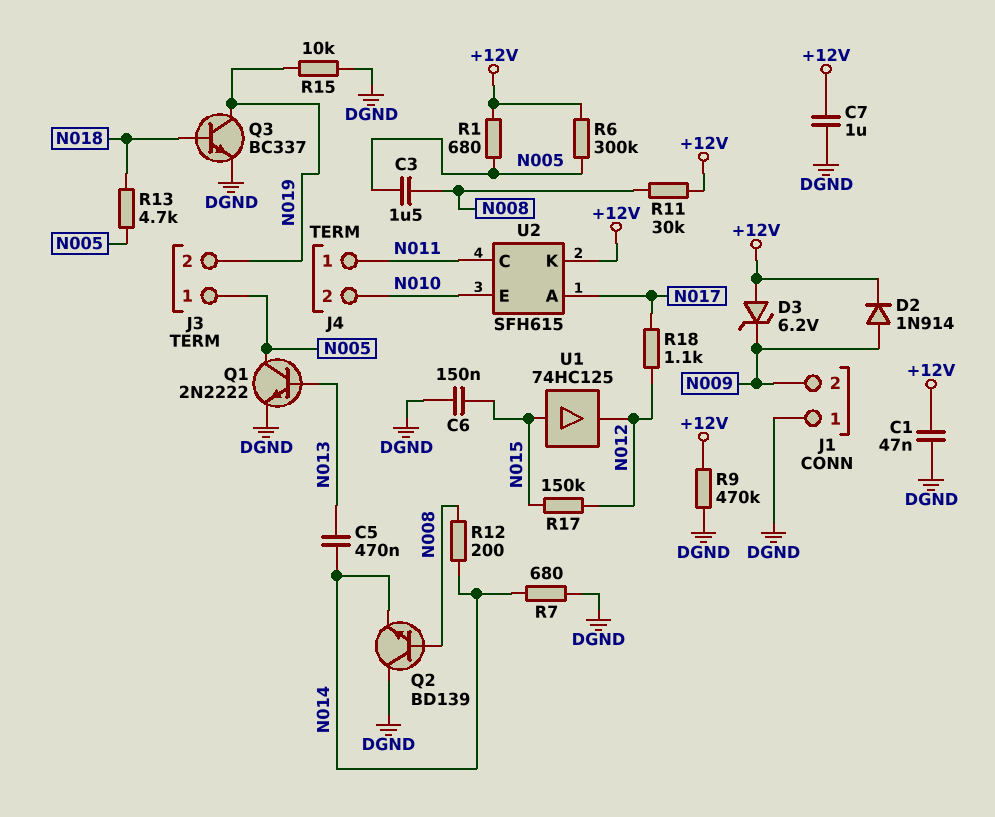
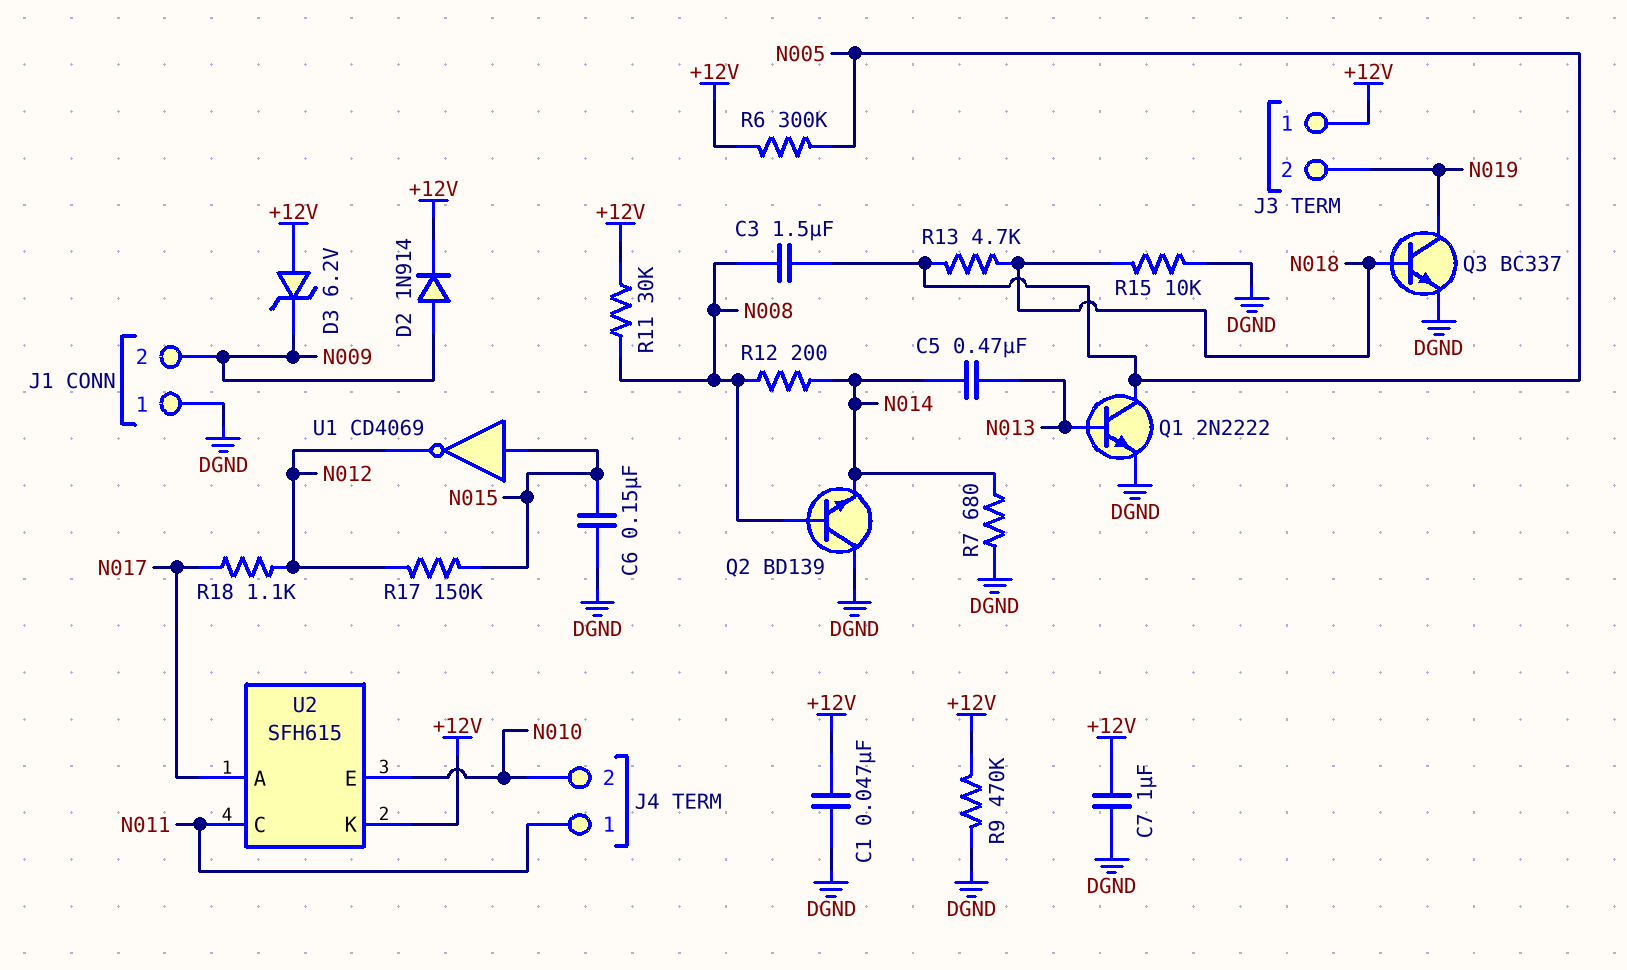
J3 pin 1: N005 -> +12V
R1: 680 (+12V, N005) -> none
R15: 10k (DGND, N019) -> 10k (DGND, N018)
U1: buffer 74HC125 (in N015, out N012) -> NOT CD4069 (in N015, out N012)

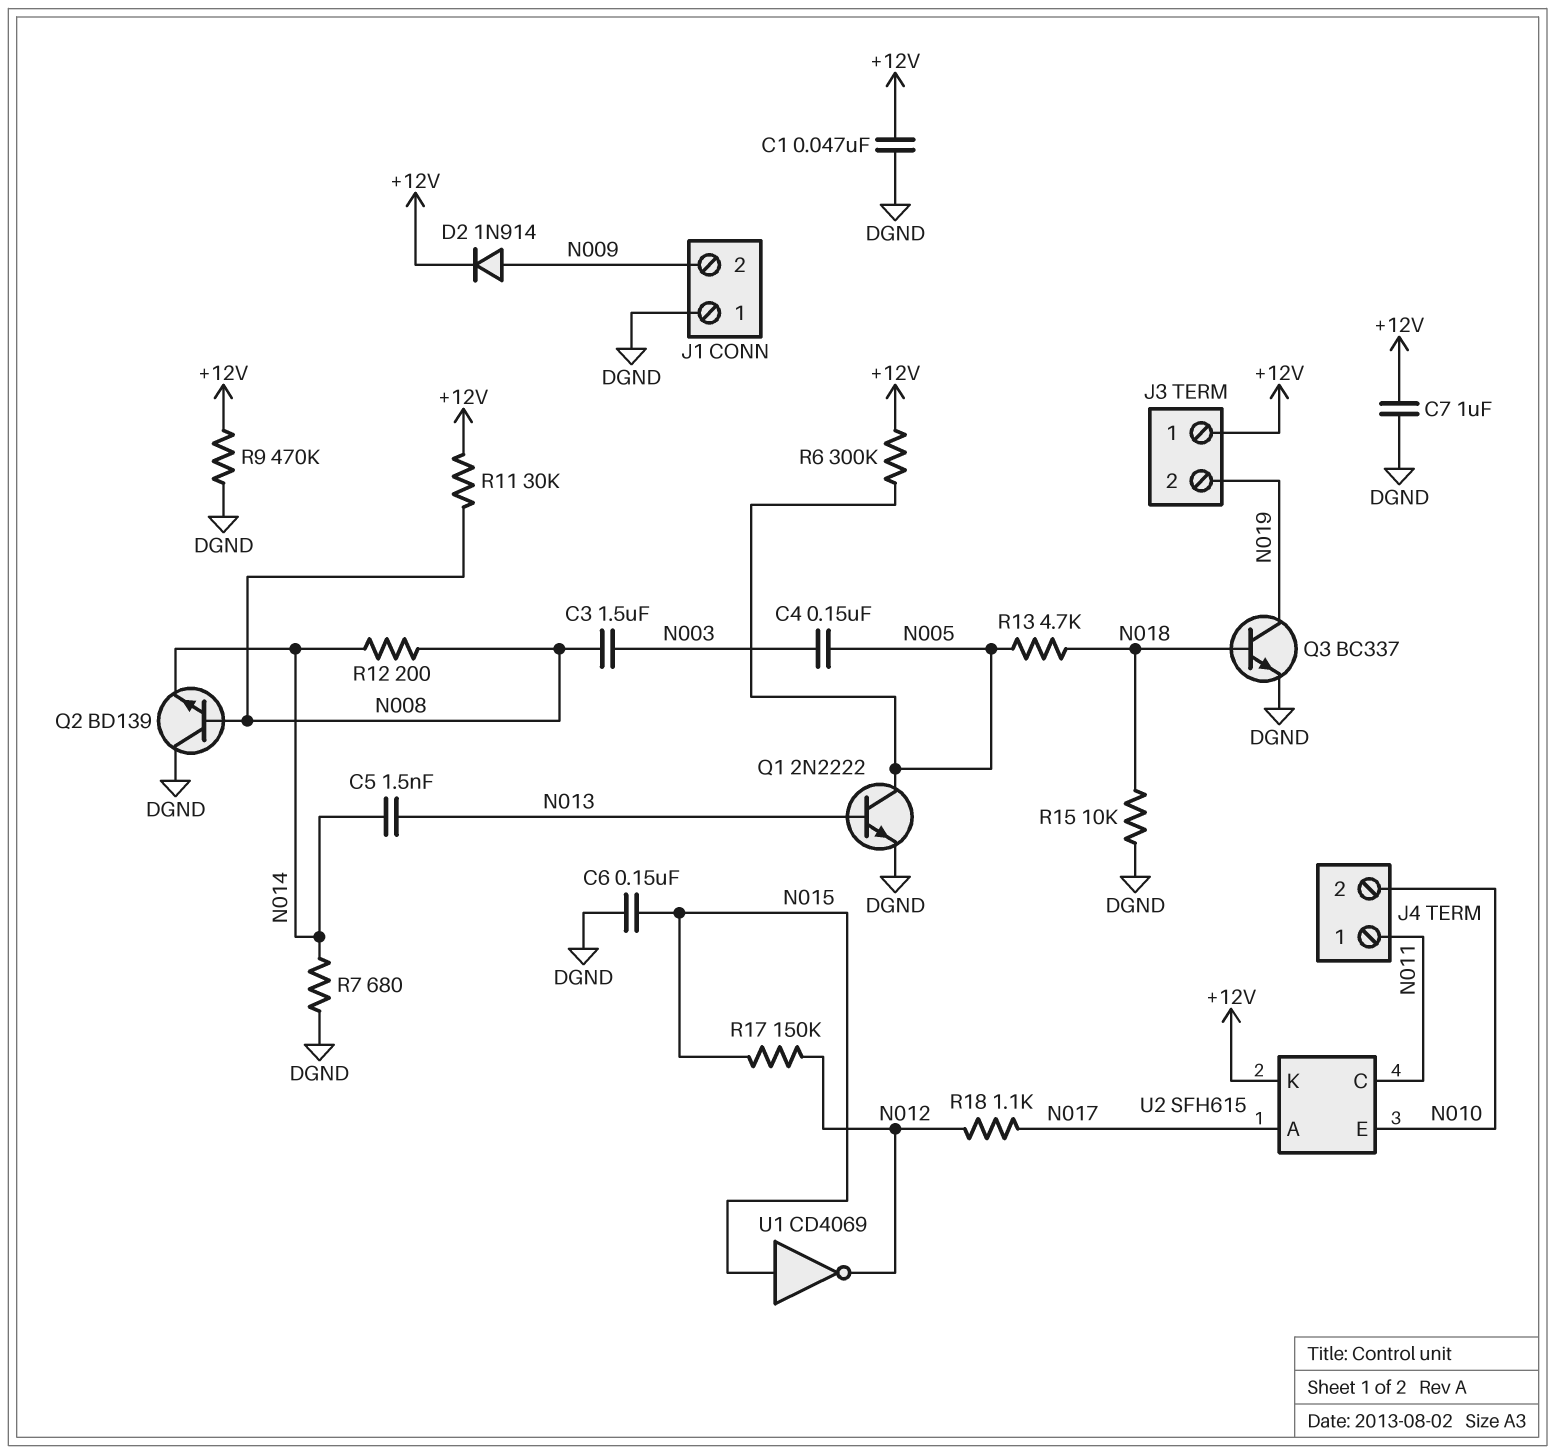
C3: 1.5uF (N005, N008) -> 1.5uF (N003, N008)
C4: none -> 150nF (N003, N005)
C5: 470nF (N013, N014) -> 1.5nF (N013, N014)
D3: zener 6.2V (A +12V, K N009) -> none

